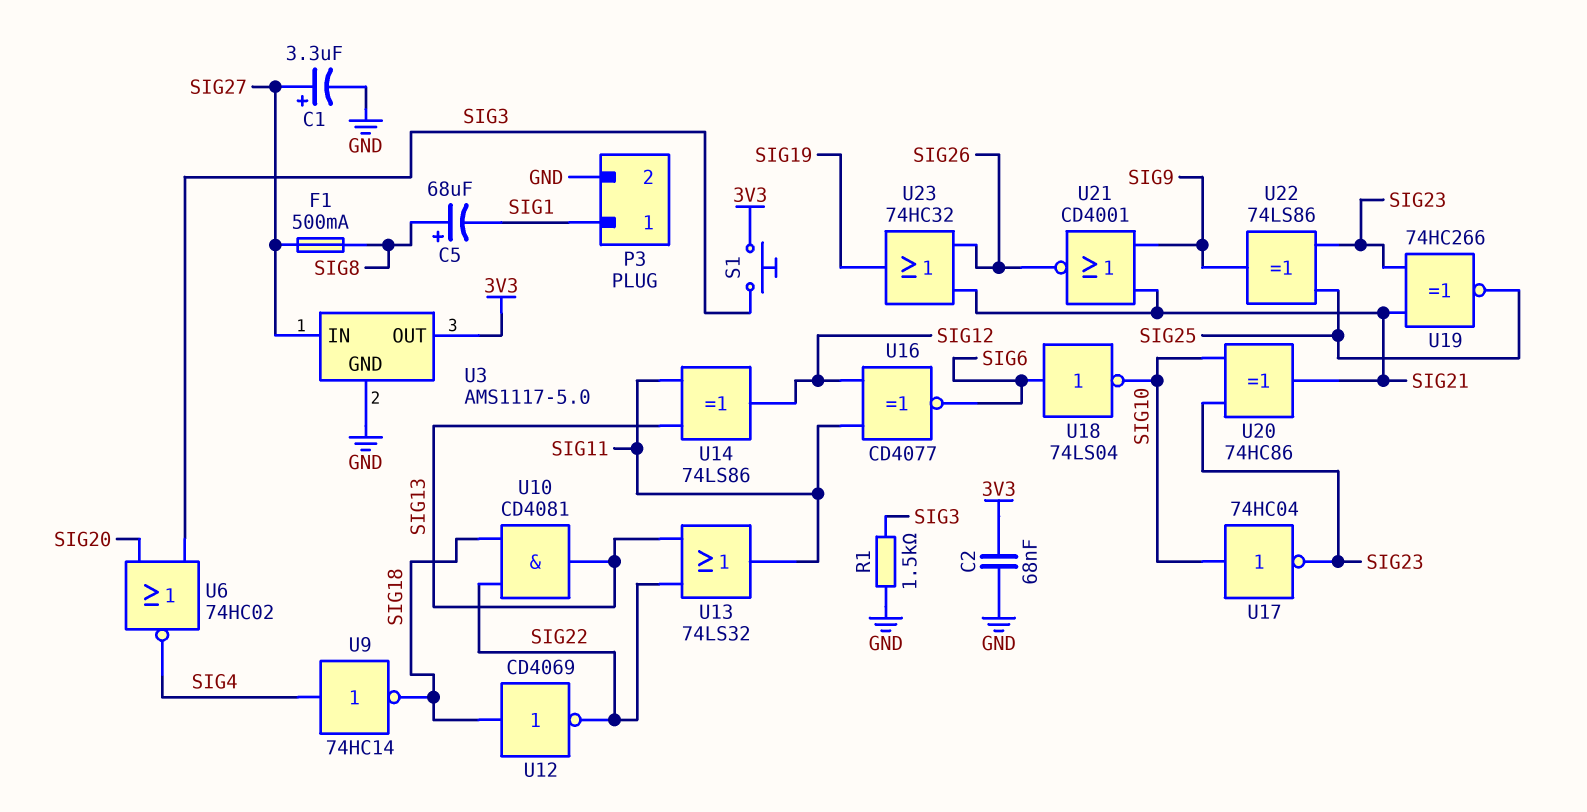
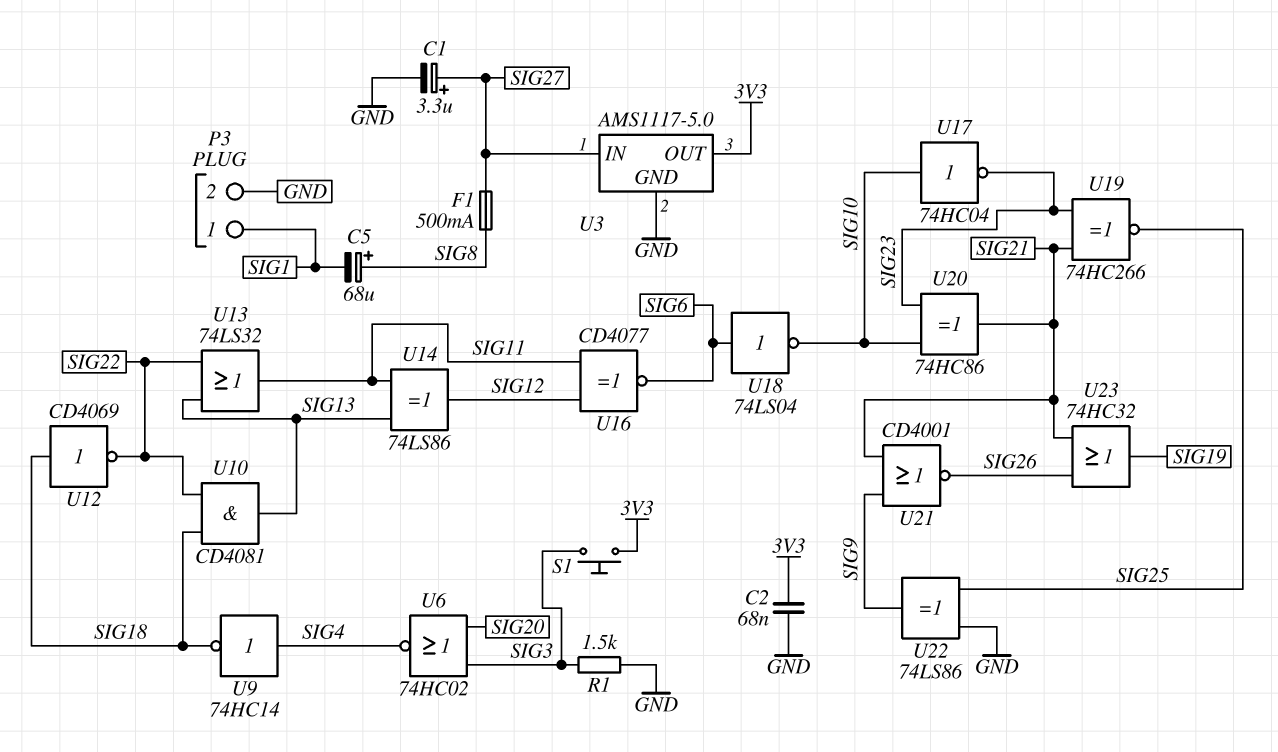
U22: XOR 74LS86 (in SIG23, in SIG25, out SIG9) -> XOR 74LS86 (in GND, in SIG25, out SIG9)

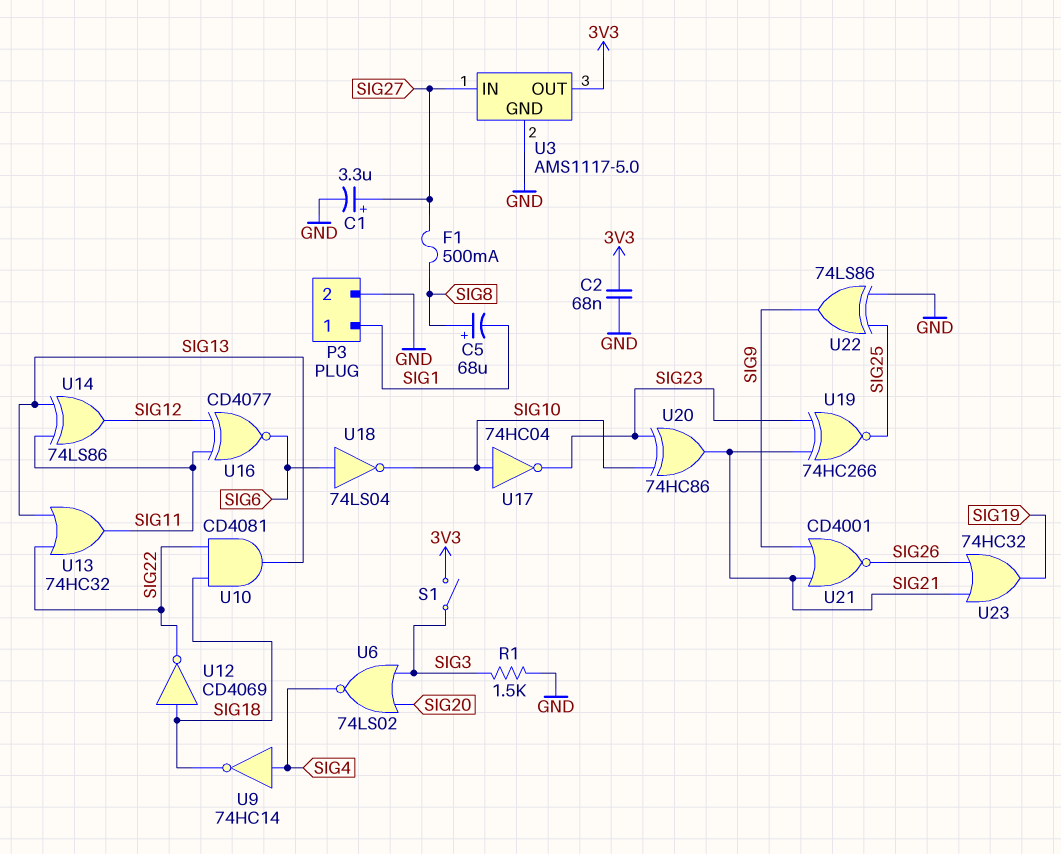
S1: button (3V3, SIG3) -> switch (3V3, SIG3)
U6: NOR 74HC02 (in SIG3, in SIG20, out SIG4) -> NOR 74LS02 (in SIG3, in SIG20, out SIG4)
U13: OR 74LS32 (in SIG13, in SIG22, out SIG11) -> OR 74HC32 (in SIG13, in SIG22, out SIG11)

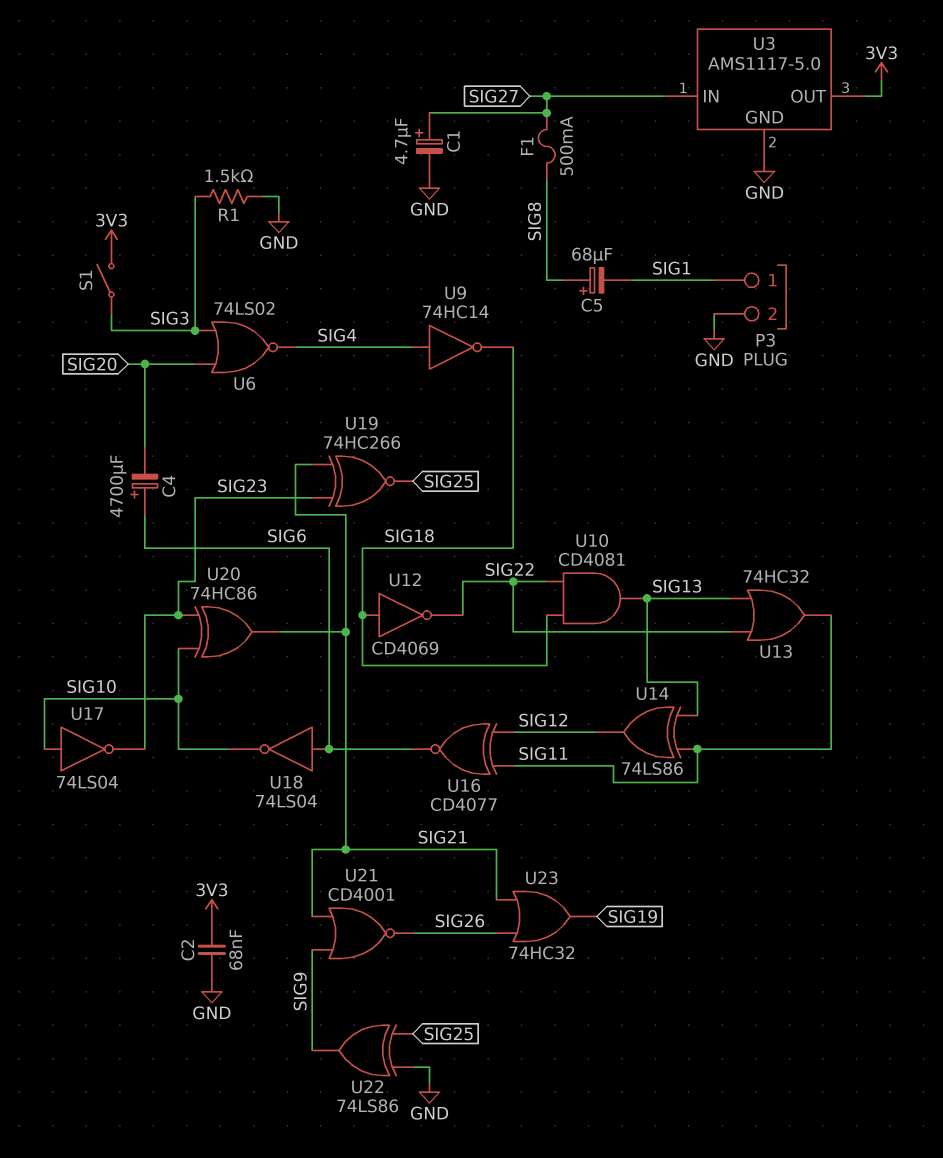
C1: 3.3uF (plus SIG27, minus GND) -> 4.7uF (plus SIG27, minus GND)
C4: none -> 4700uF (plus SIG6, minus SIG20)
U17: NOT 74HC04 (in SIG10, out SIG23) -> NOT 74LS04 (in SIG10, out SIG23)

